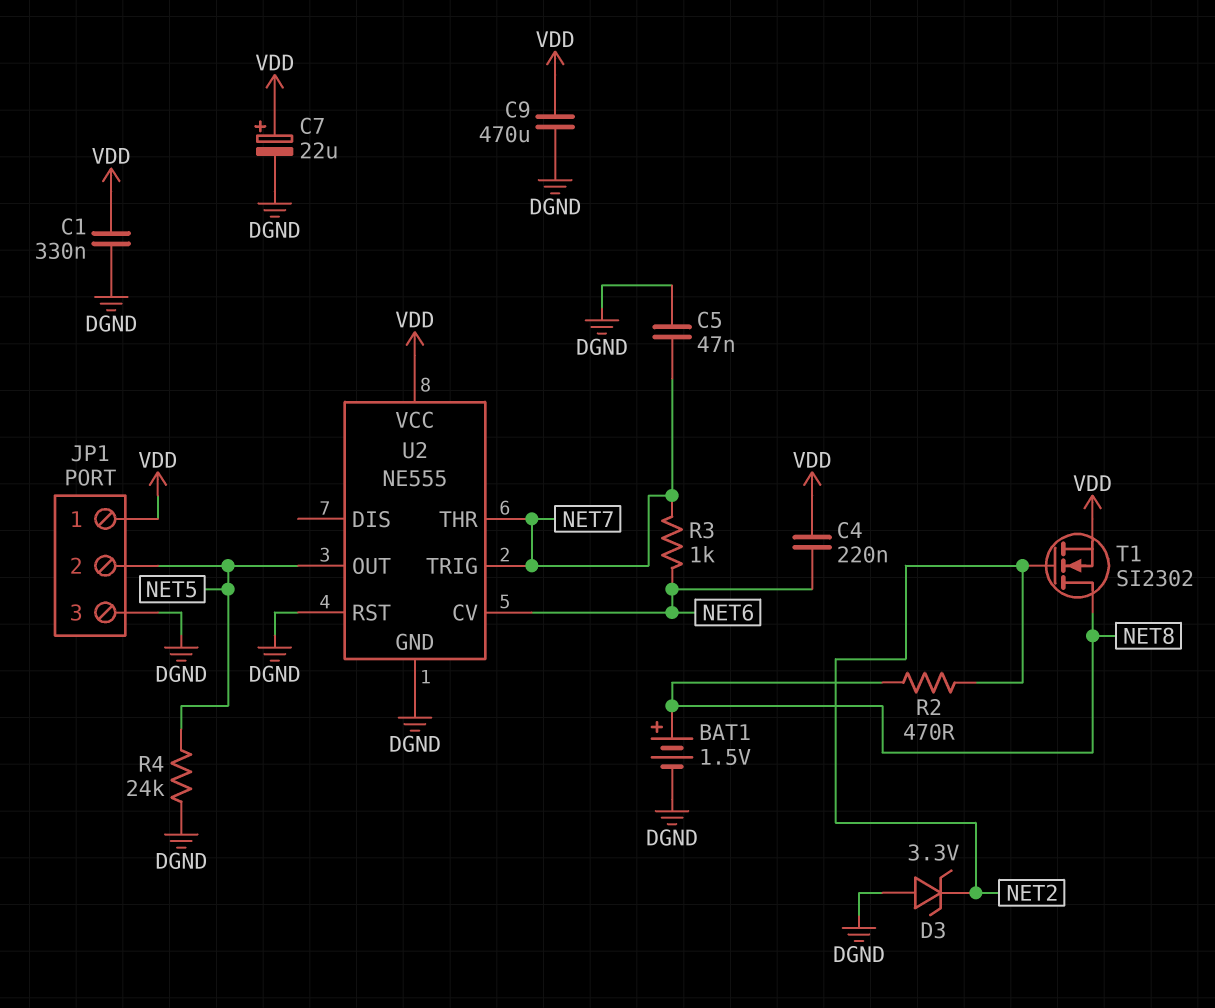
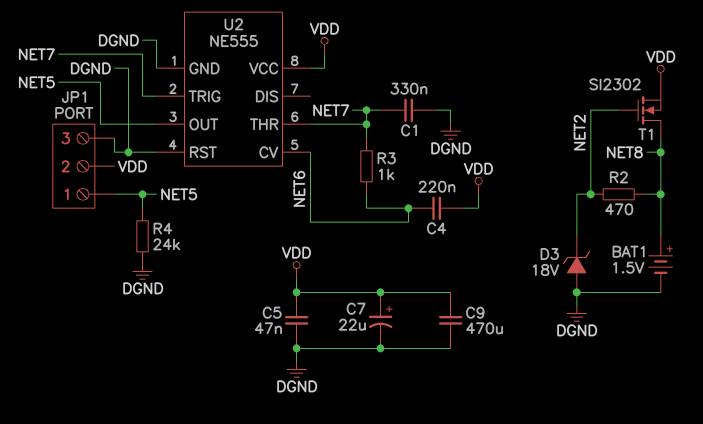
C1: 330nF (DGND, VDD) -> 330nF (DGND, NET7)
C5: 47nF (DGND, NET7) -> 47nF (DGND, VDD)
D3: zener 3.3V (A DGND, K NET2) -> zener 18V (A DGND, K NET2)
JP1 pin 1: VDD -> NET5
JP1 pin 2: NET5 -> VDD

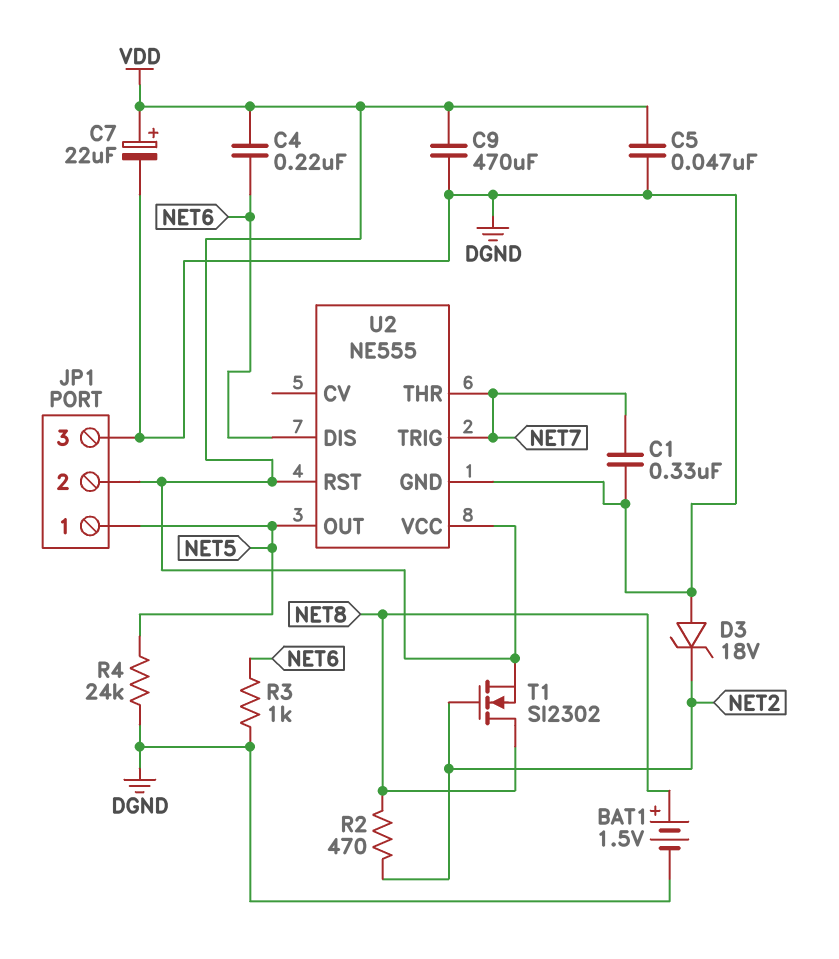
R3: 1k (NET6, NET7) -> 1k (DGND, NET6)
U2 pin CV: NET6 -> none
U2 pin DIS: none -> NET6
U2 pin RST: DGND -> VDD

